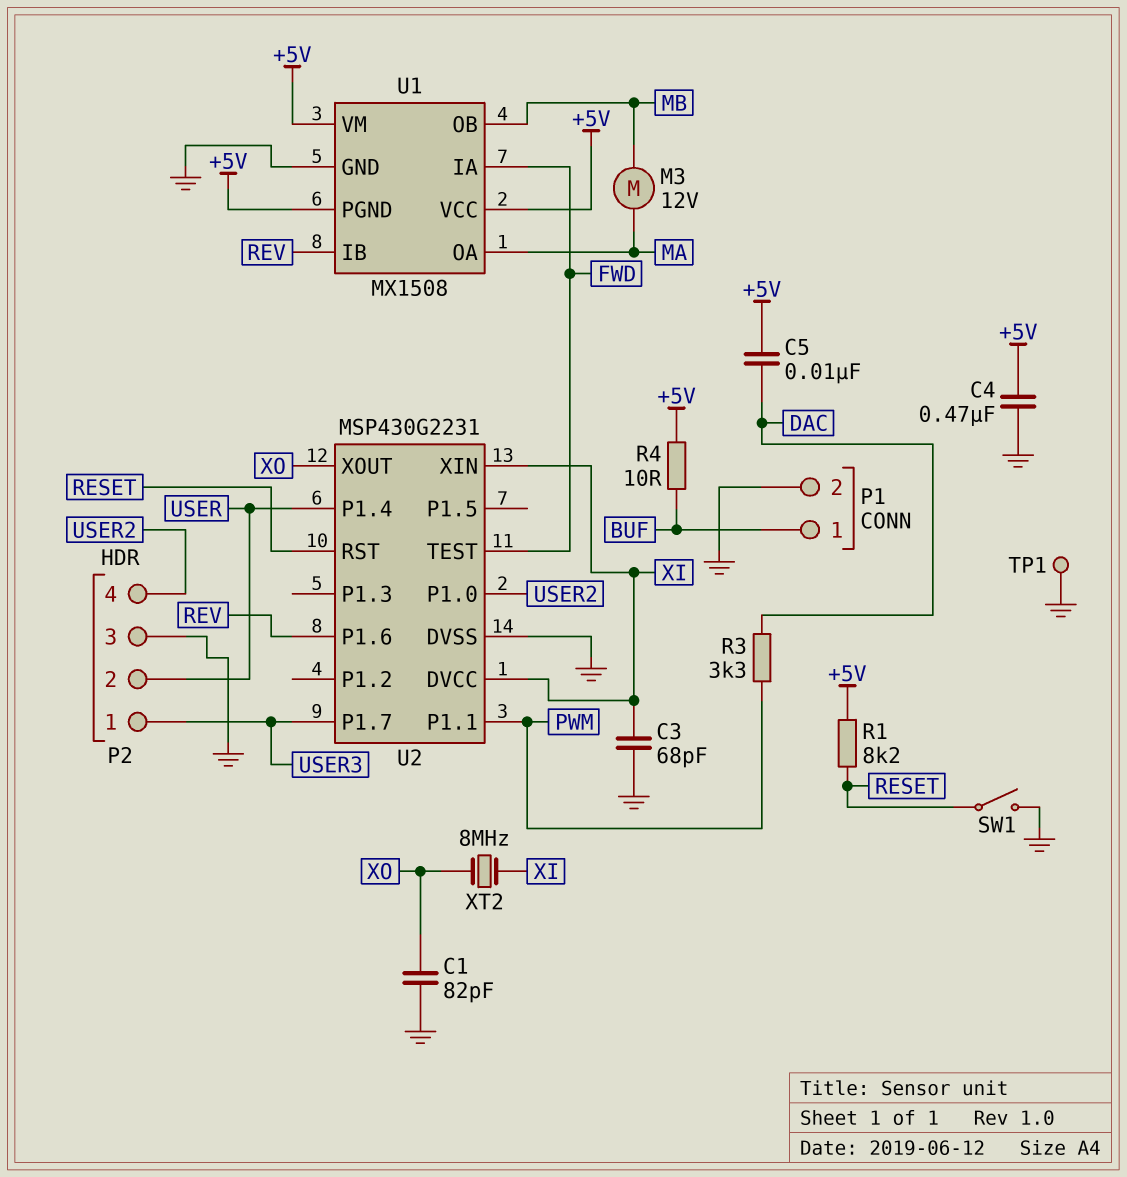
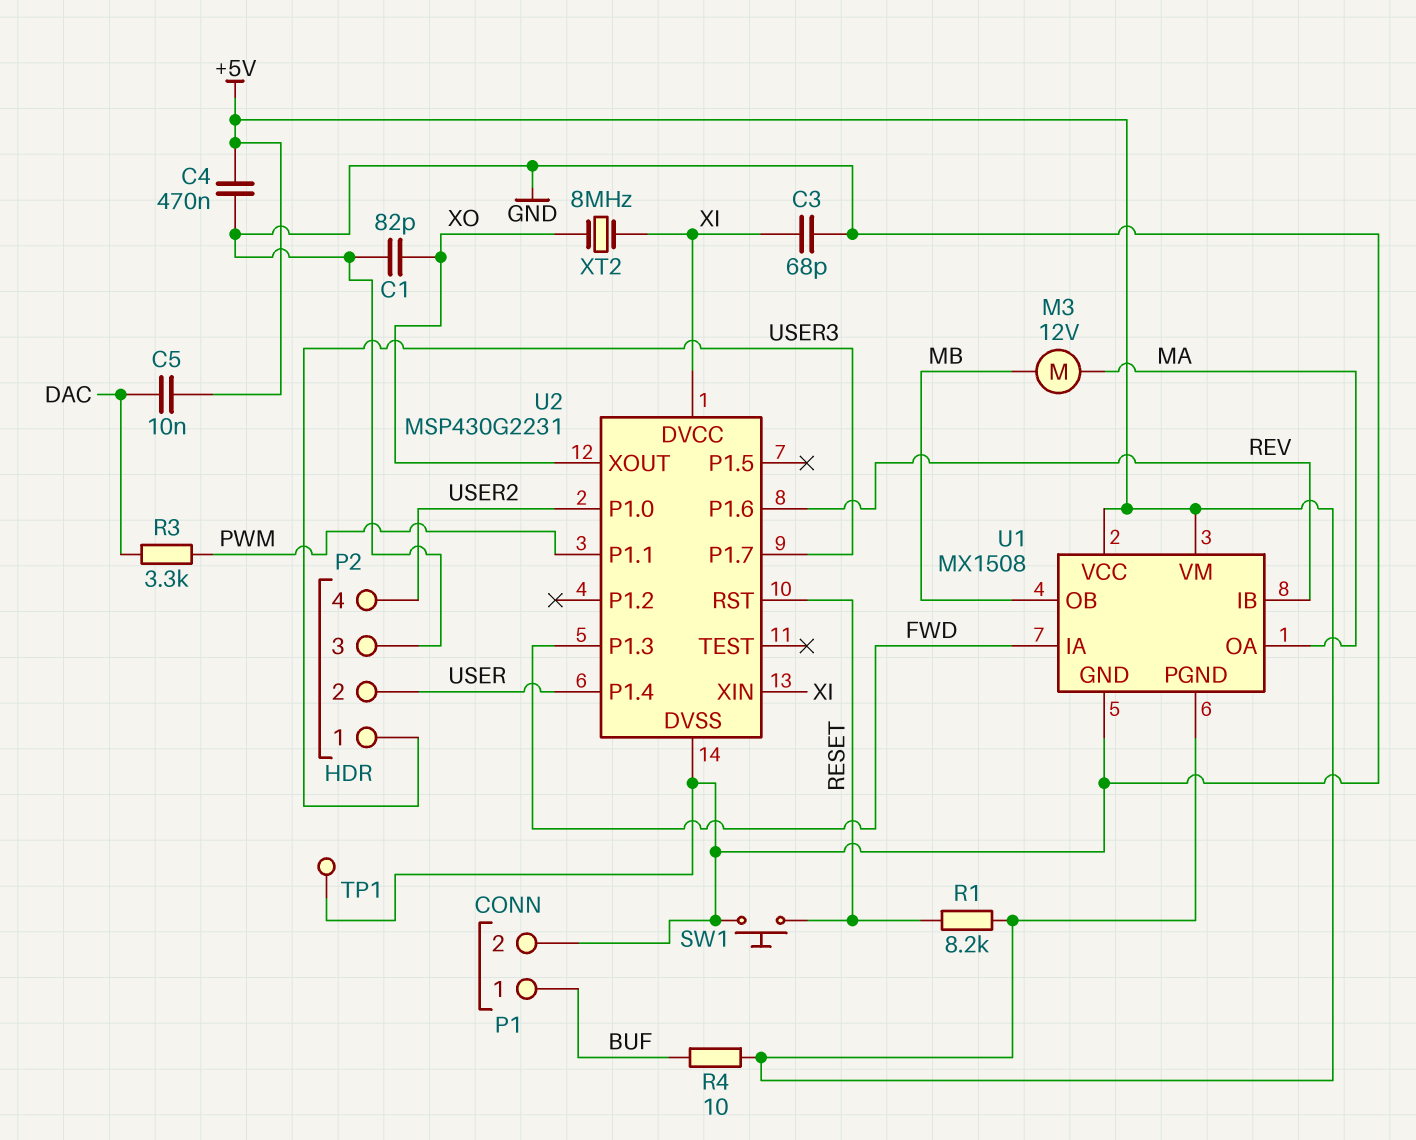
SW1: switch (GND, RESET) -> button (GND, RESET)
U2 pin P1.3: none -> FWD
U2 pin TEST: FWD -> none

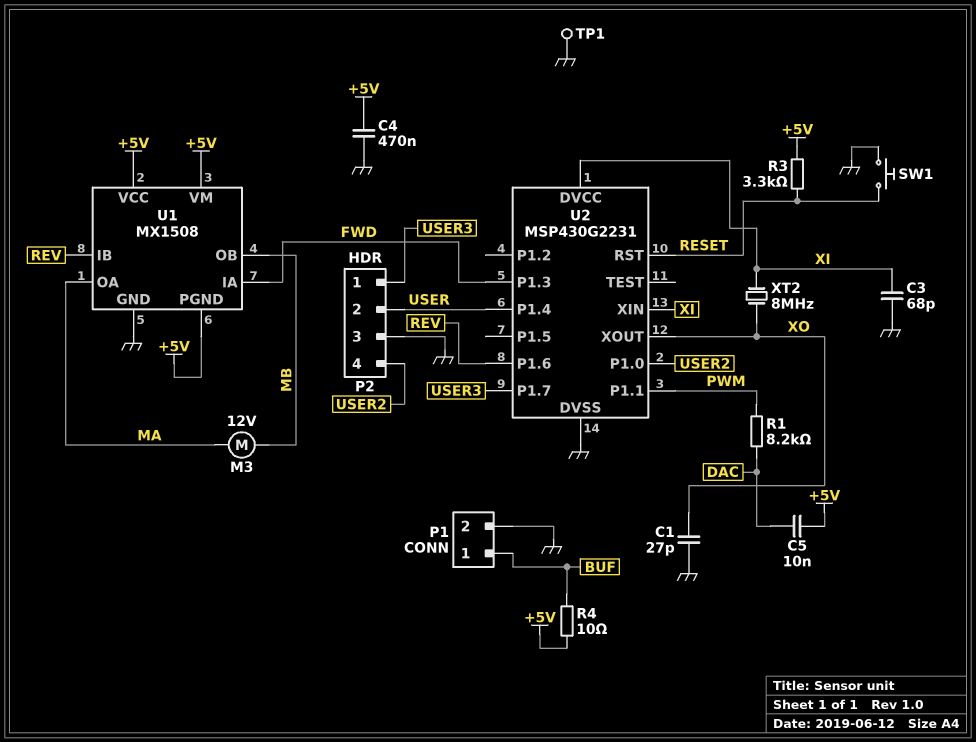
C1: 82pF (GND, XO) -> 27pF (GND, XO)
R1: 8.2k (+5V, RESET) -> 8.2k (DAC, PWM)
R3: 3.3k (DAC, PWM) -> 3.3k (+5V, RESET)

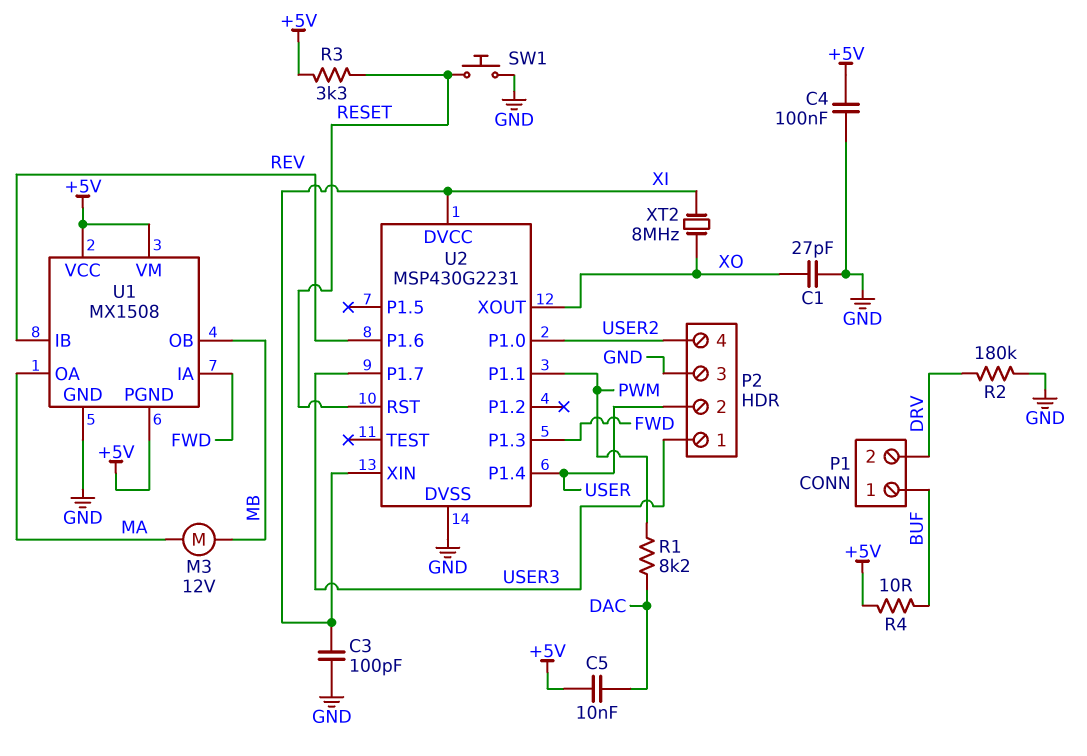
C3: 68pF (GND, XI) -> 100pF (GND, XI)
C4: 470nF (+5V, GND) -> 100nF (+5V, GND)
P1 pin 2: GND -> DRV
R2: none -> 180k (DRV, GND)
TP1: test point (GND) -> none

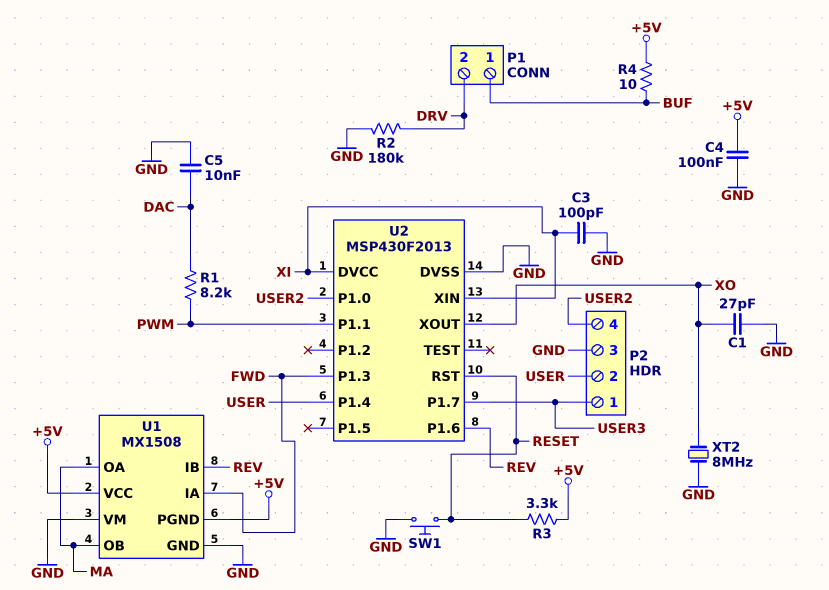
C5: 10nF (+5V, DAC) -> 10nF (DAC, GND)
M3: motor 12V (MA, MB) -> none
U1 pin OB: MB -> MA
U1 pin VM: +5V -> GND
U2: MSP430G2231 -> MSP430F2013
XT2: 8MHz (XI, XO) -> 8MHz (GND, XO)

